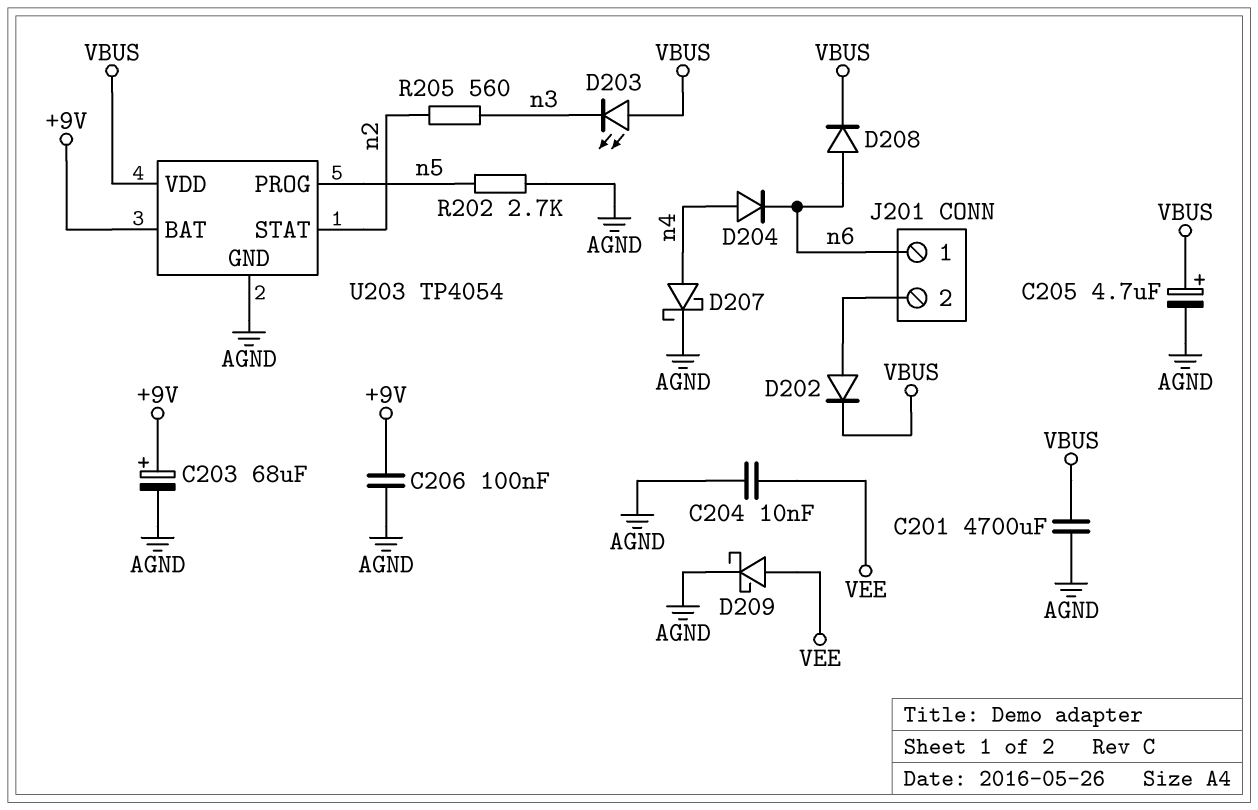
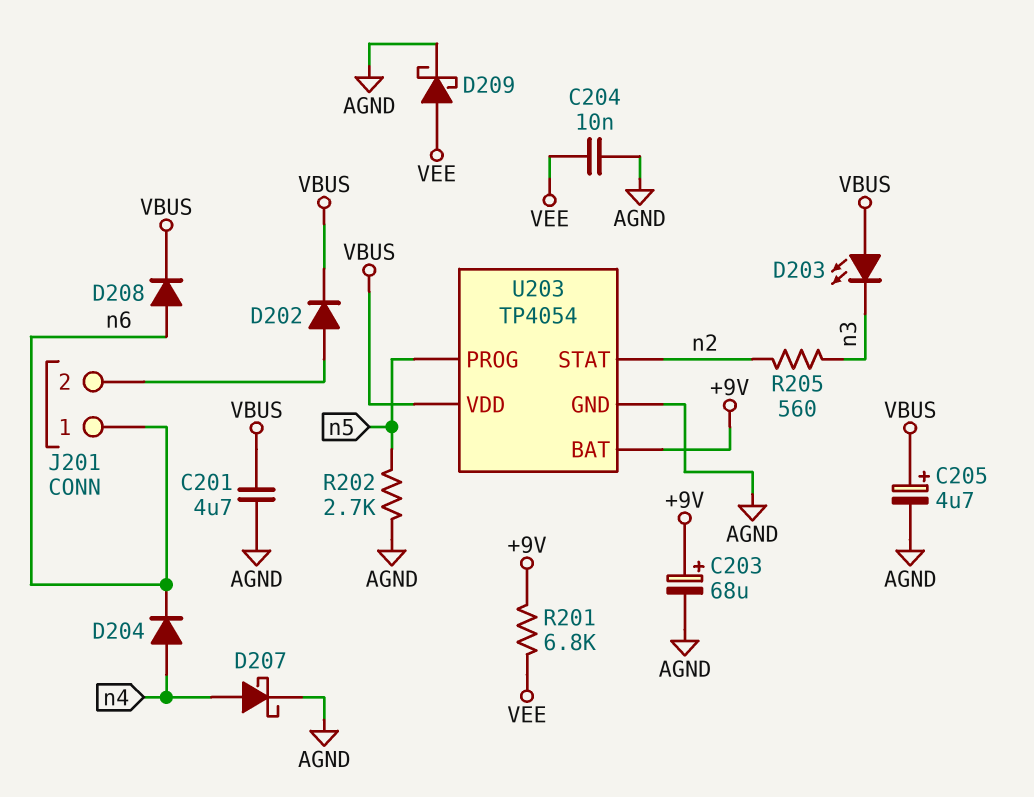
C201: 4700uF (AGND, VBUS) -> 4.7uF (AGND, VBUS)
C206: 100nF (+9V, AGND) -> none
R201: none -> 6.8k (+9V, VEE)

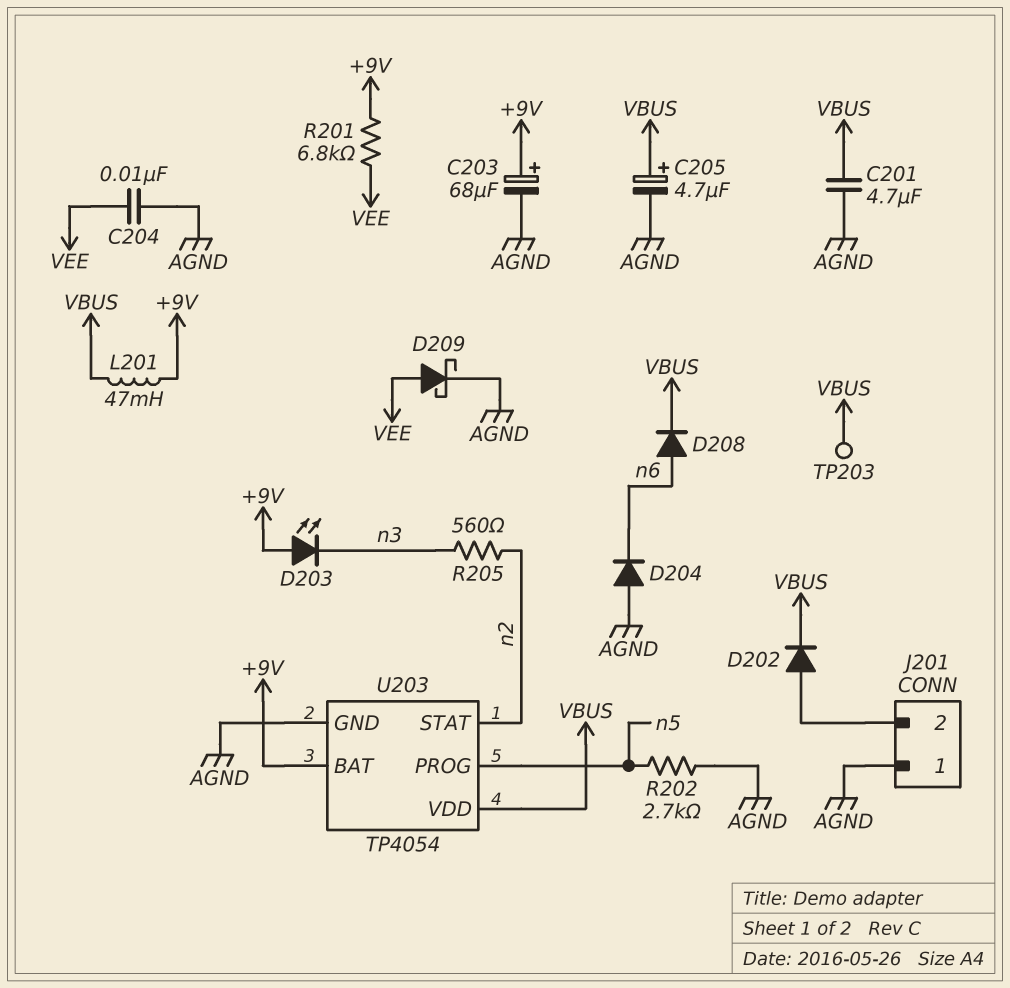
D203: LED (A VBUS, K n3) -> LED (A +9V, K n3)
D204: diode (A n4, K n6) -> diode (A AGND, K n6)
D207: schottky (A n4, K AGND) -> none
J201 pin 1: n6 -> AGND
L201: none -> 47mH (+9V, VBUS)
TP203: none -> test point (VBUS)

